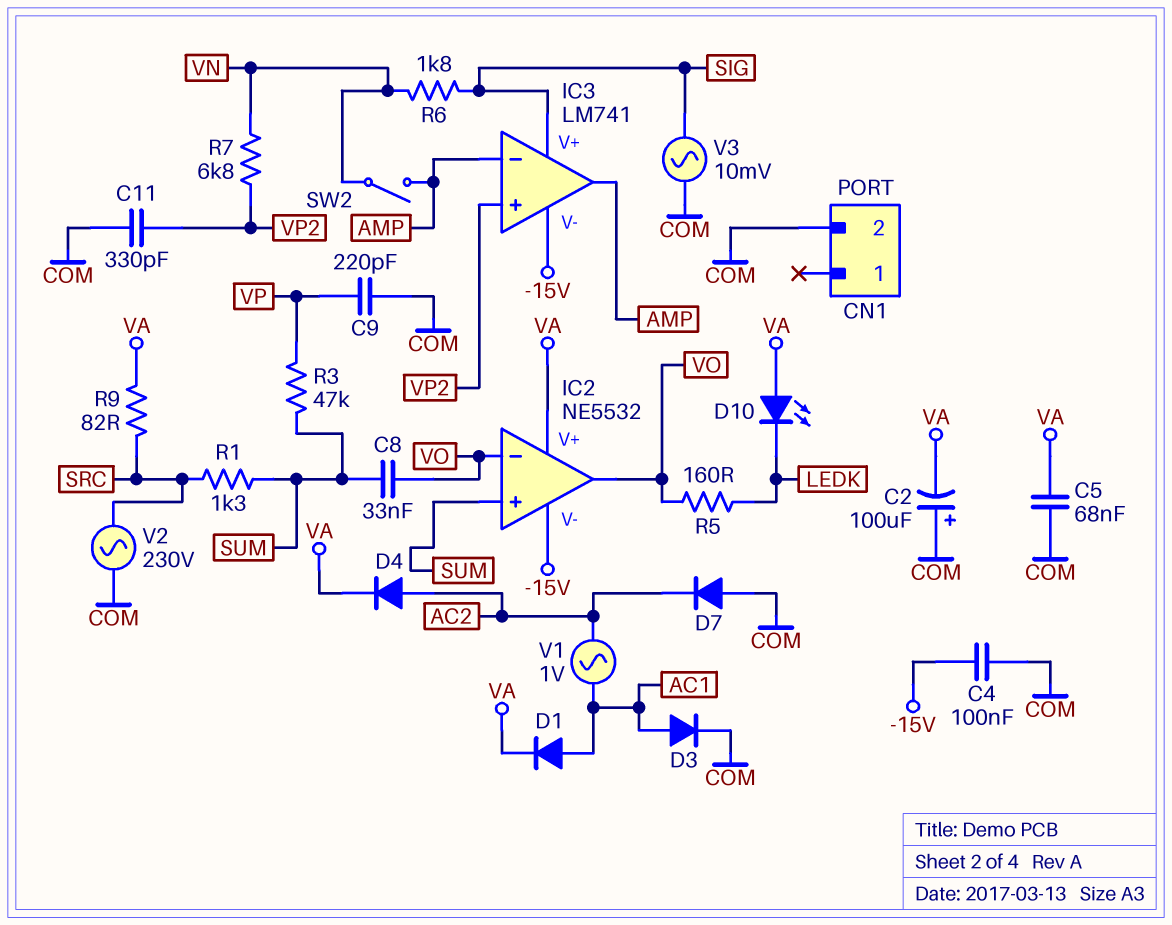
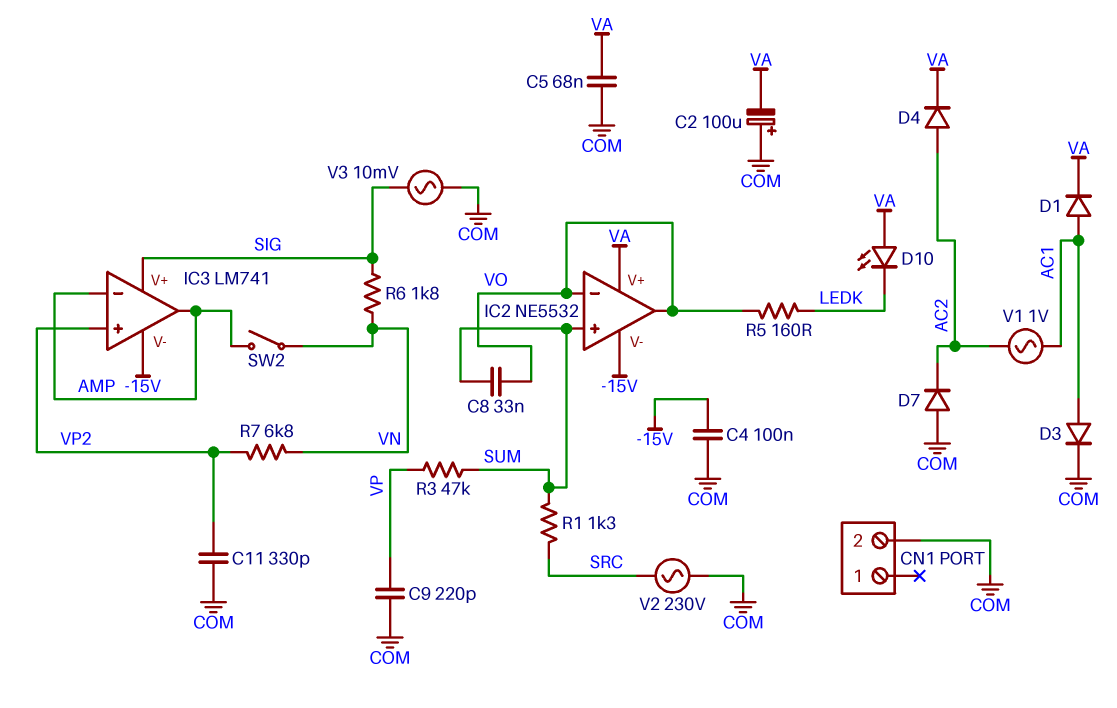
R9: 82 (SRC, VA) -> none

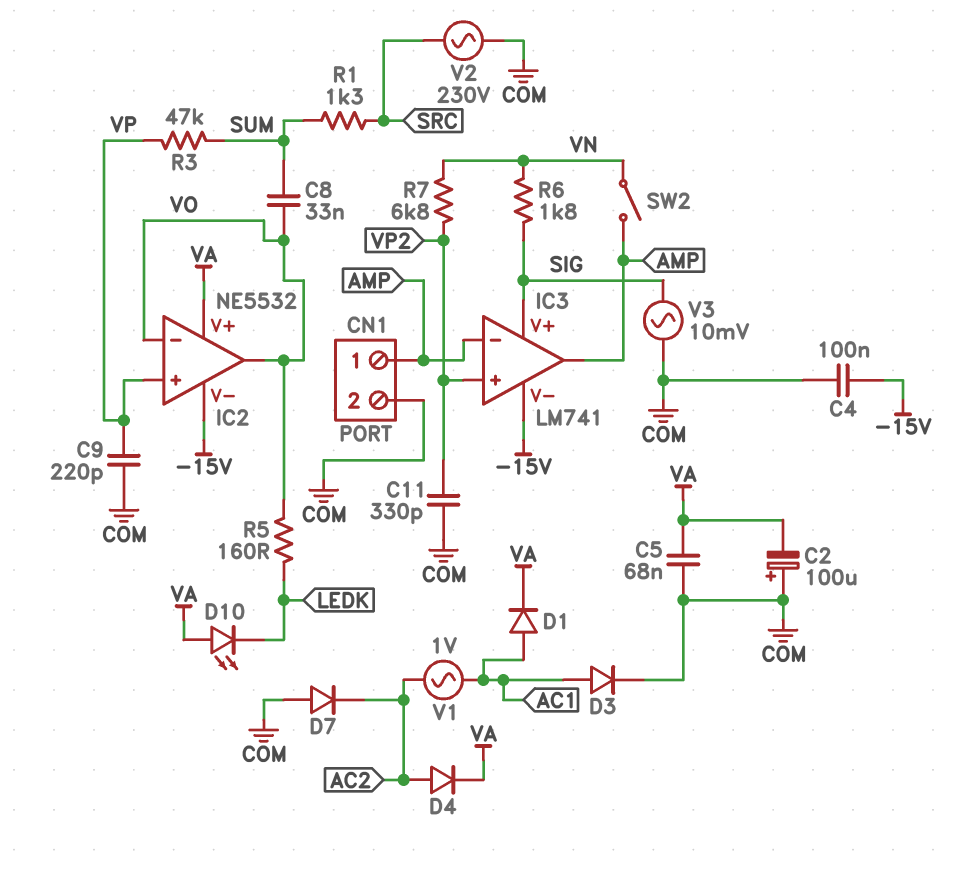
CN1 pin 1: none -> AMP
IC2 pin in+: SUM -> VP

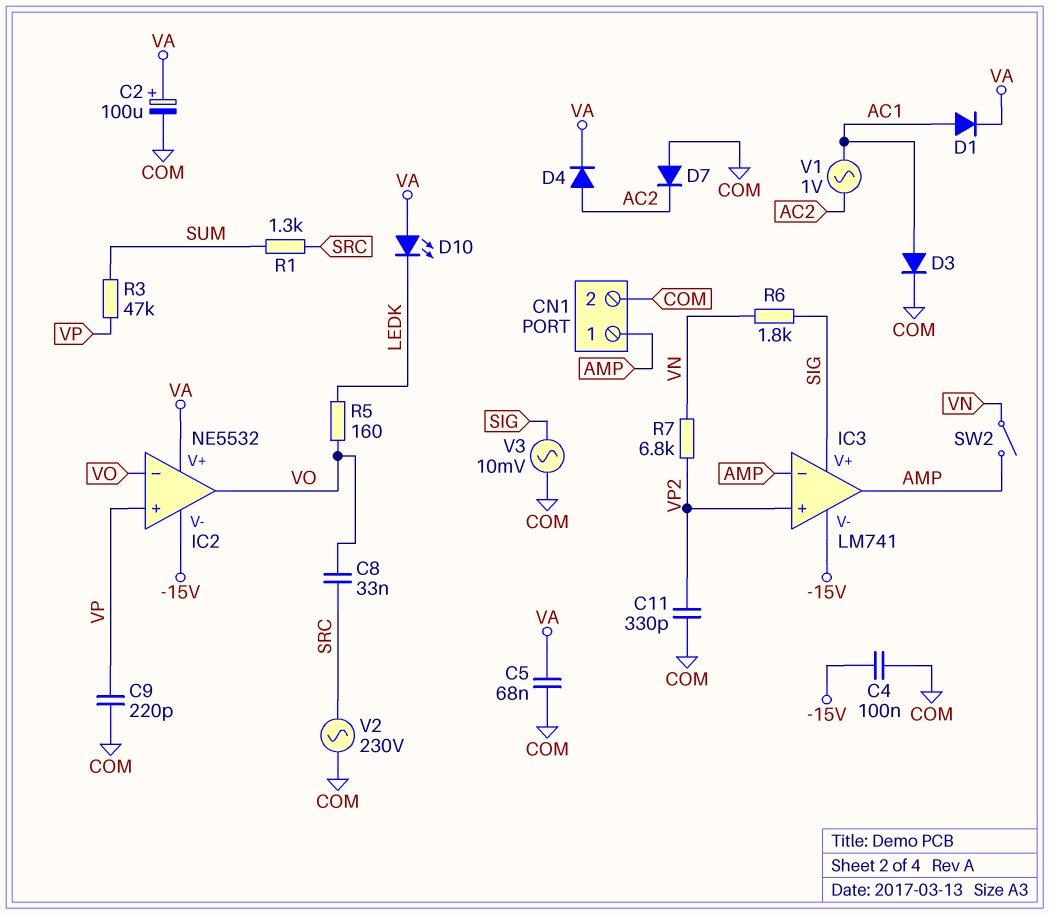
C2: 100uF (plus COM, minus VA) -> 100uF (plus VA, minus COM)
C8: 33nF (SUM, VO) -> 33nF (SRC, VO)

